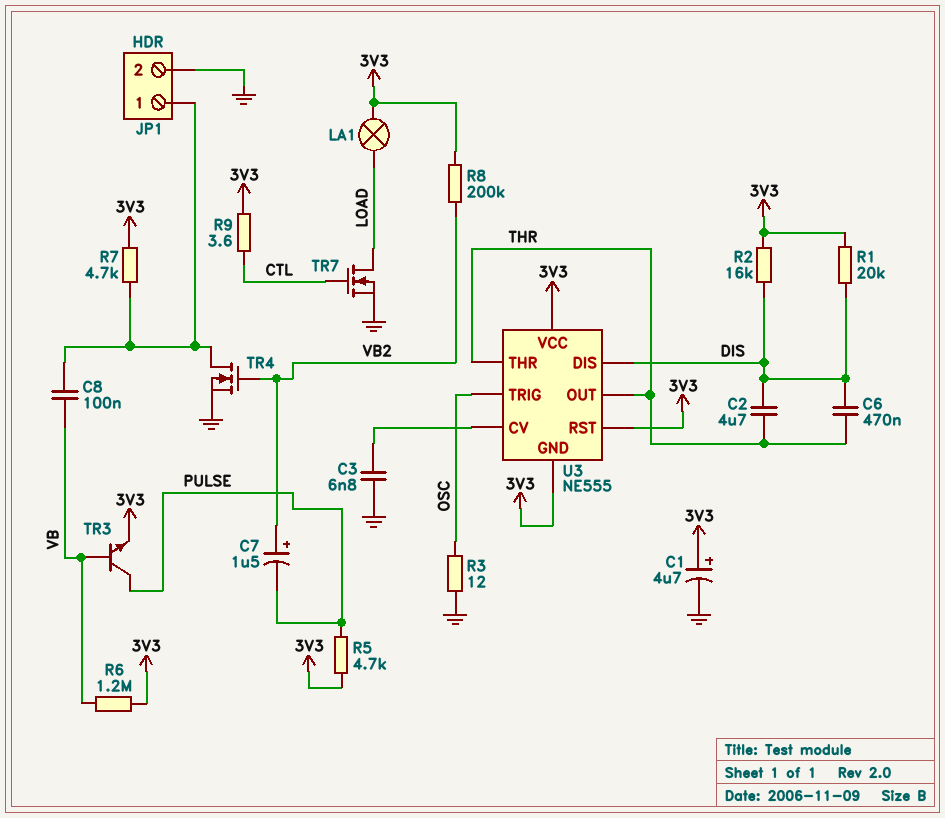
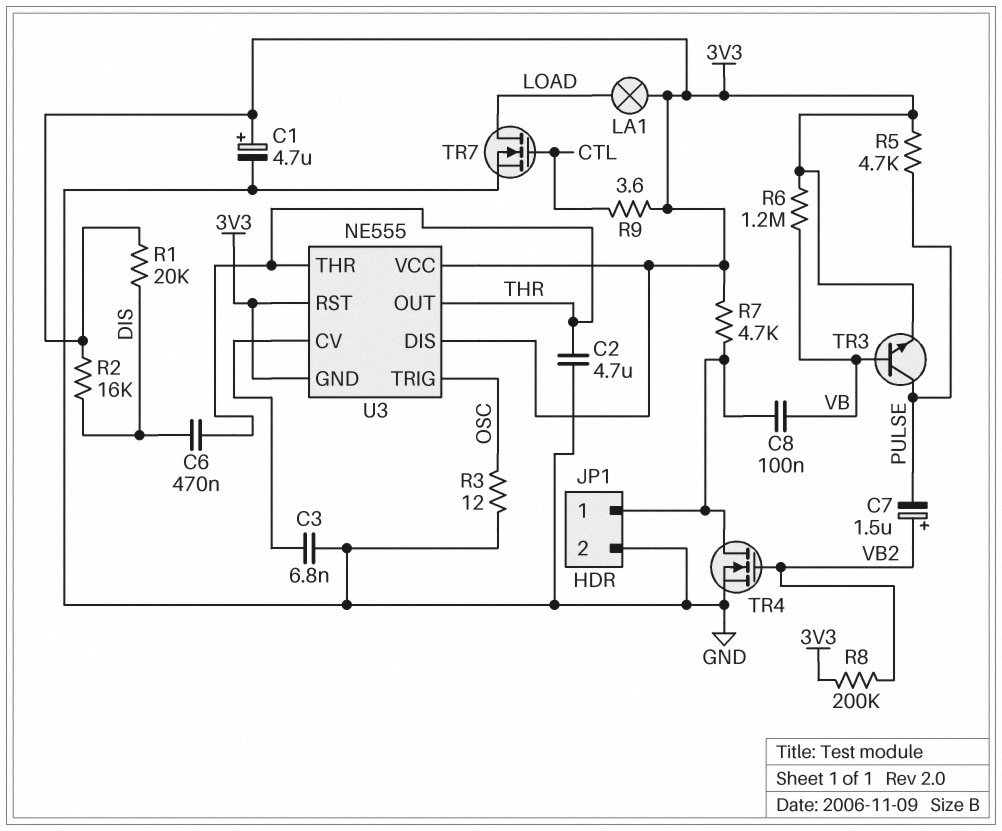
C2: 4.7uF (DIS, THR) -> 4.7uF (GND, THR)
U3 pin DIS: DIS -> 3V3

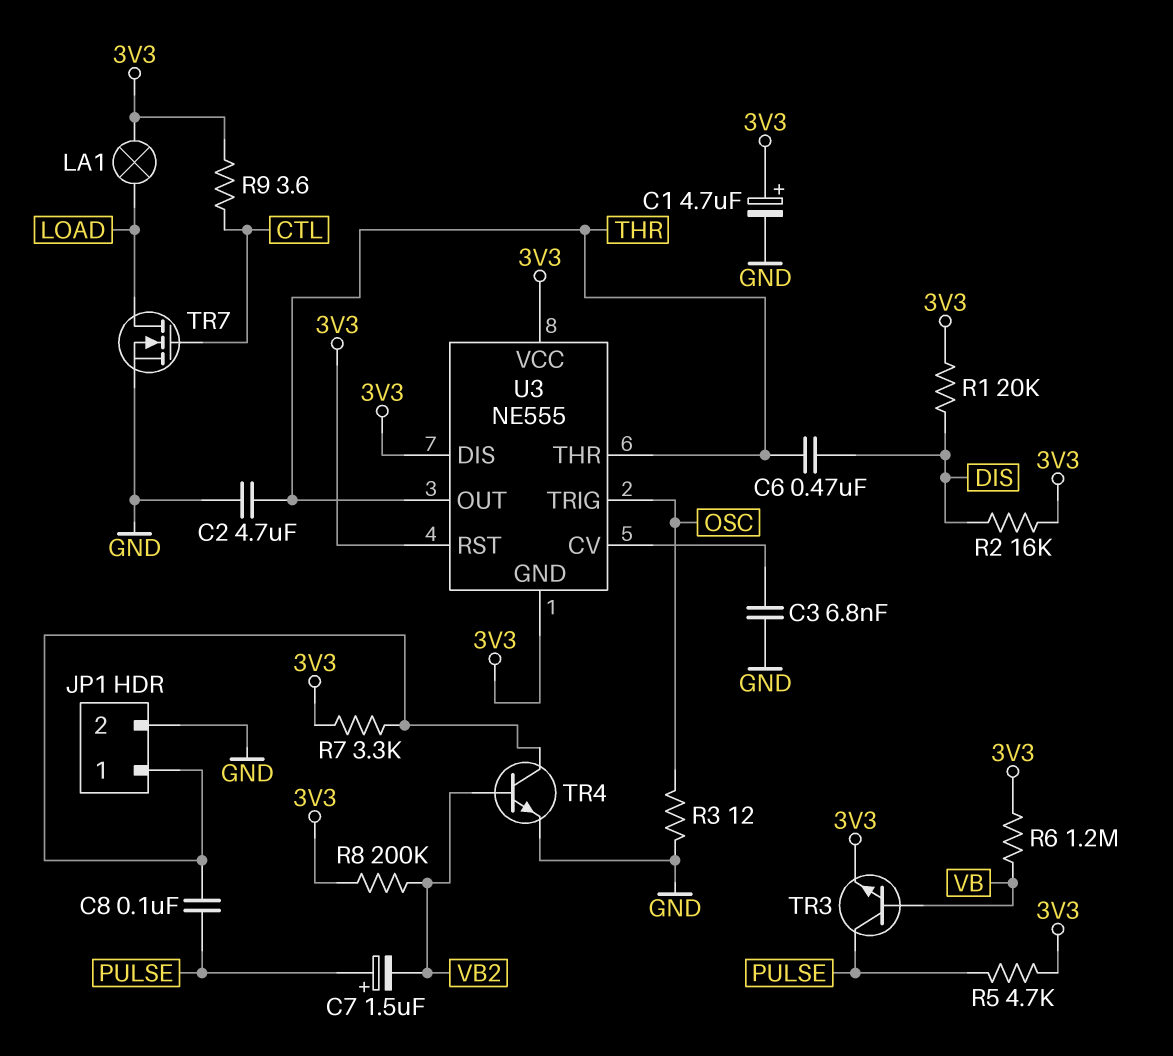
C7: 1.5uF (plus VB2, minus PULSE) -> 1.5uF (plus PULSE, minus VB2)
C8: 100nF (JP1/1, VB) -> 100nF (JP1/1, PULSE)
R7: 4.7k (3V3, JP1/1) -> 3.3k (3V3, JP1/1)
TR4: NMOS (G VB2, D JP1/1, S GND) -> NPN (B VB2, C JP1/1, E GND)

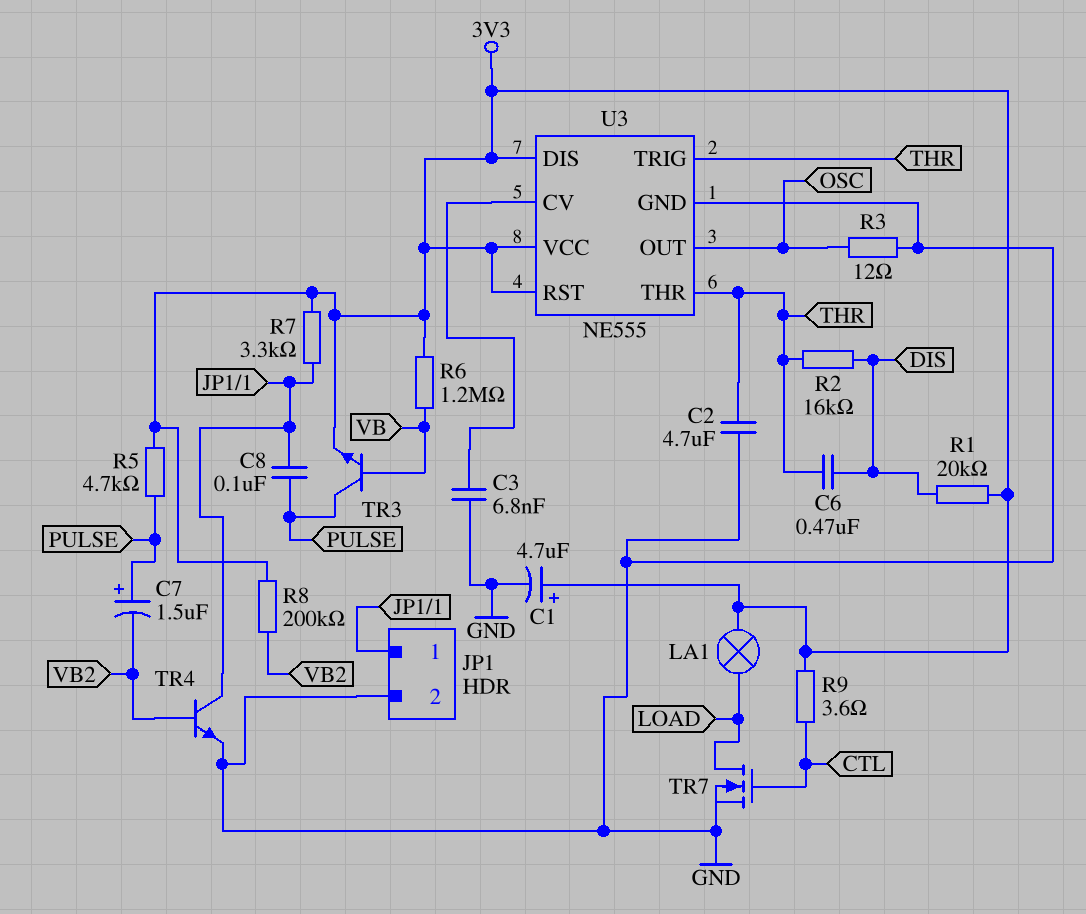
R2: 16k (3V3, DIS) -> 16k (DIS, THR)
U3 pin GND: 3V3 -> GND
U3 pin OUT: THR -> OSC
U3 pin TRIG: OSC -> THR

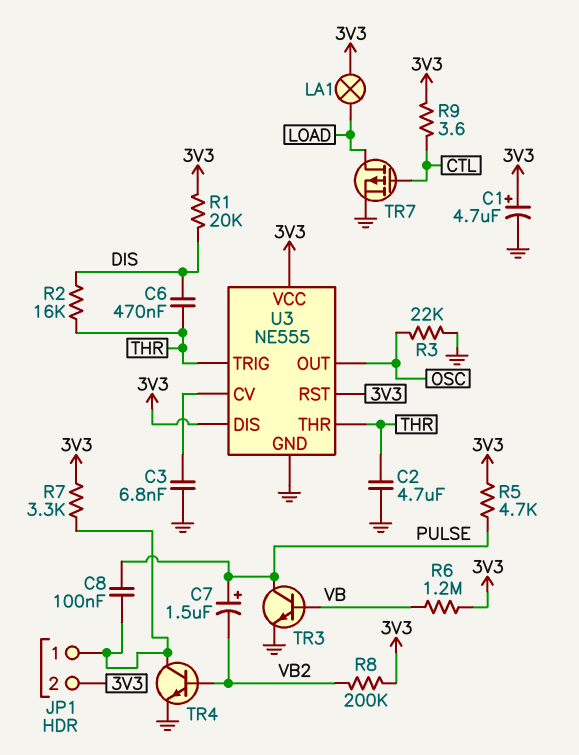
JP1 pin 2: GND -> 3V3
R3: 12 (GND, OSC) -> 22k (GND, OSC)
TR3: NPN (B VB, C PULSE, E 3V3) -> NPN (B VB, C PULSE, E GND)
TR7: NMOS (G CTL, D LOAD, S GND) -> PMOS (G CTL, D LOAD, S GND)

